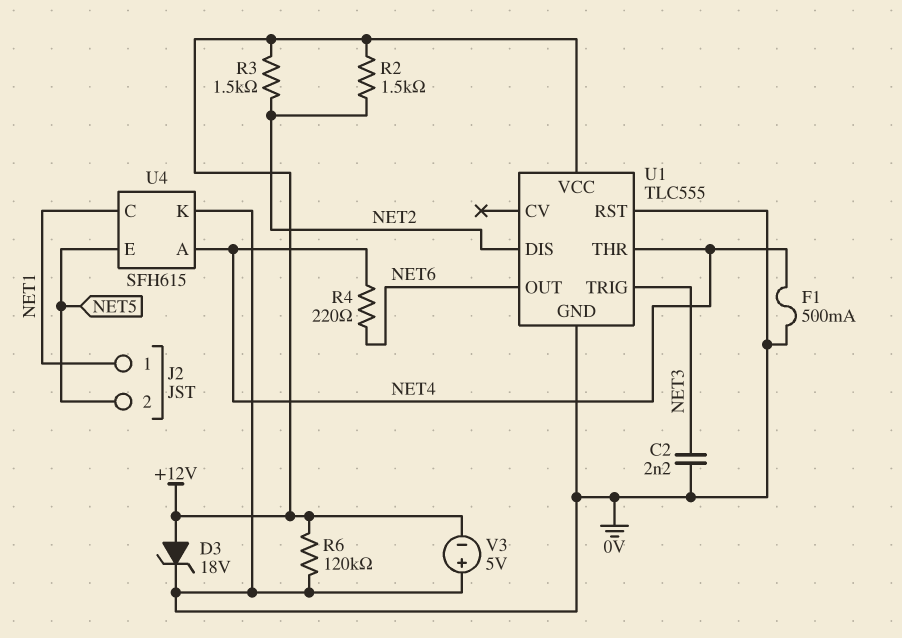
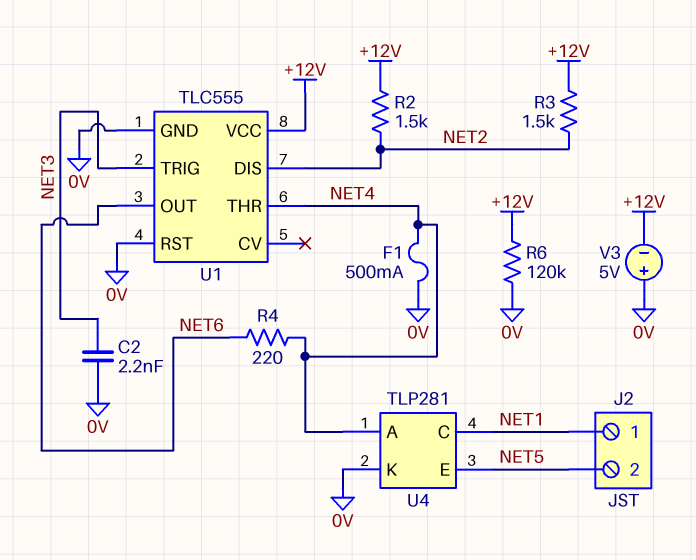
D3: zener 18V (A +12V, K 0V) -> none
U4: SFH615 -> TLP281

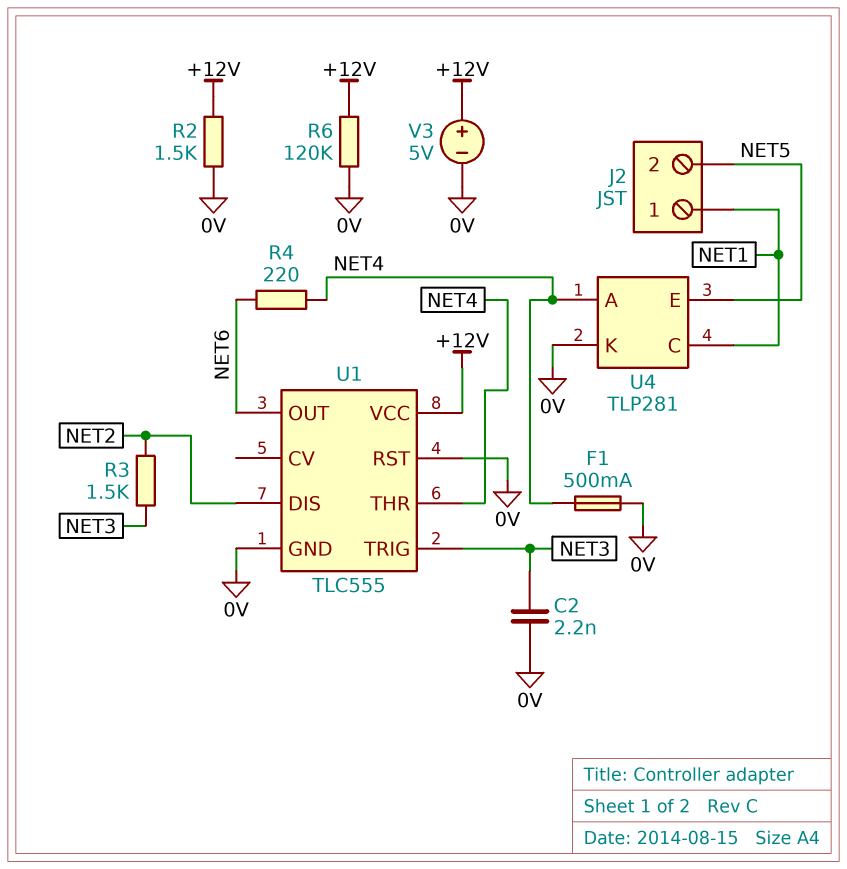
R2: 1.5k (+12V, NET2) -> 1.5k (+12V, 0V)
R3: 1.5k (+12V, NET2) -> 1.5k (NET2, NET3)
V3: 5V (plus 0V, minus +12V) -> 5V (plus +12V, minus 0V)

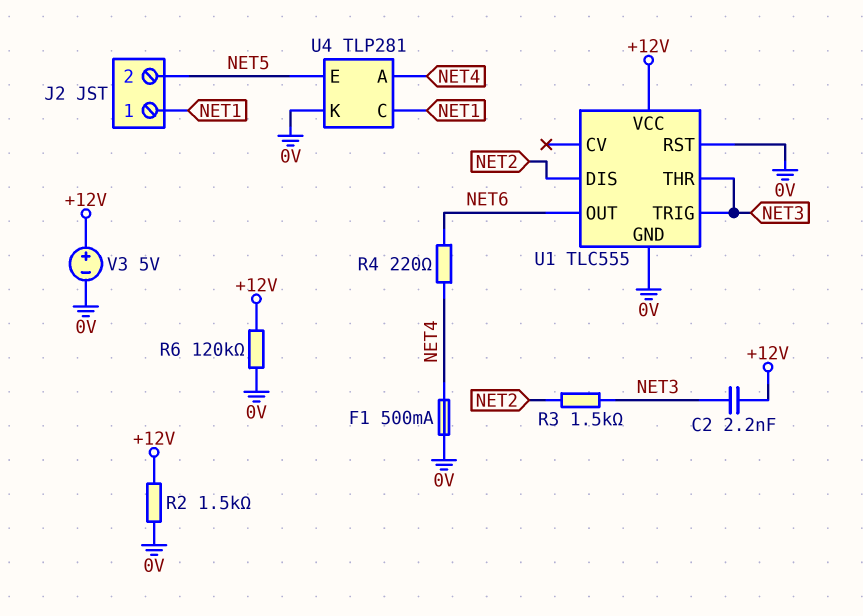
C2: 2.2nF (0V, NET3) -> 2.2nF (+12V, NET3)
U1 pin THR: NET4 -> NET3

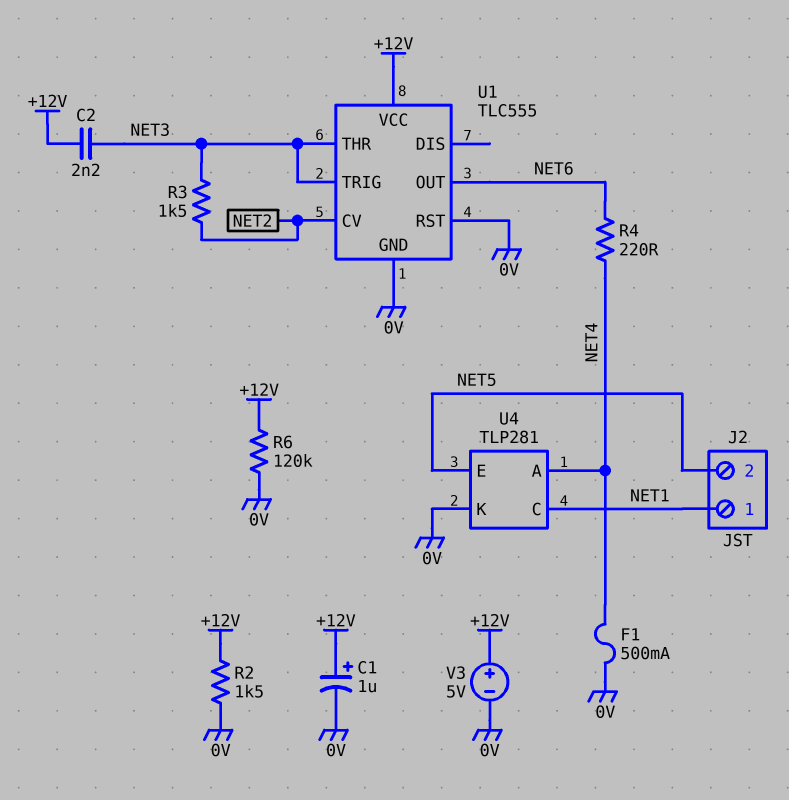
C1: none -> 1uF (plus +12V, minus 0V)
U1 pin CV: none -> NET2
U1 pin DIS: NET2 -> none

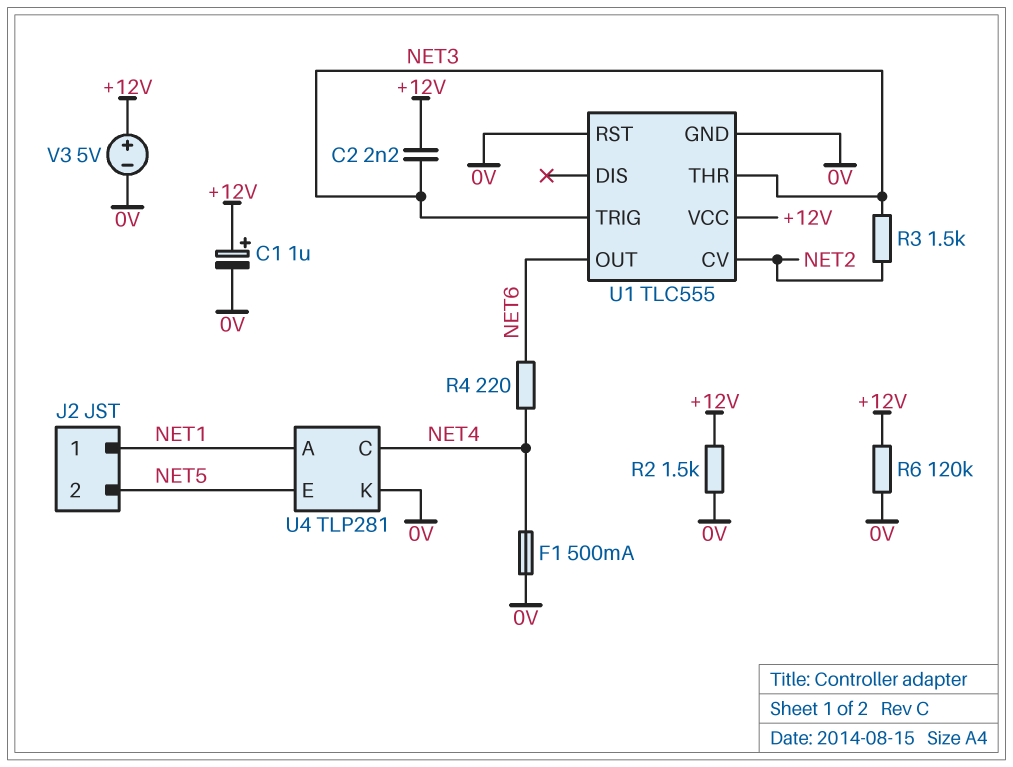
U4 pin A: NET4 -> NET1
U4 pin C: NET1 -> NET4

